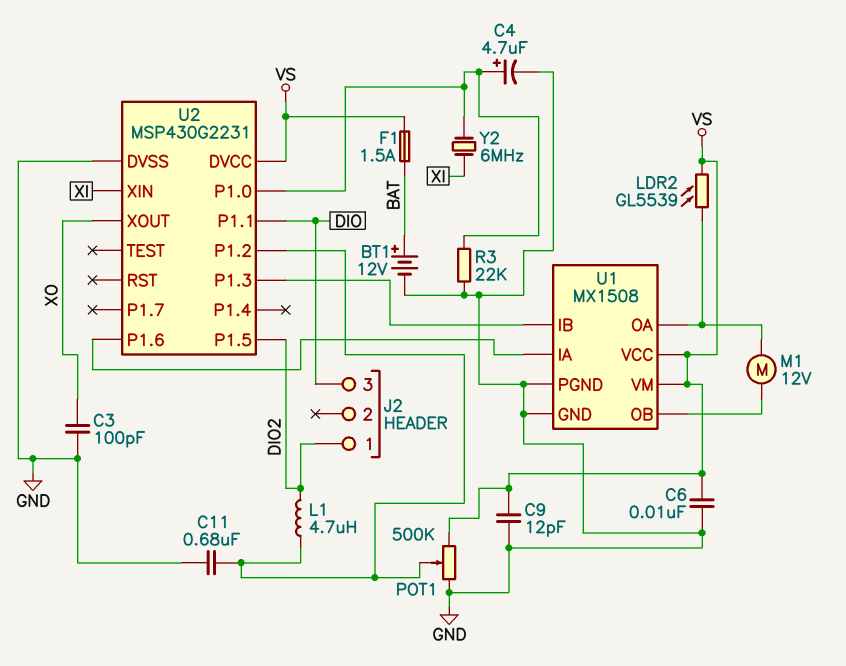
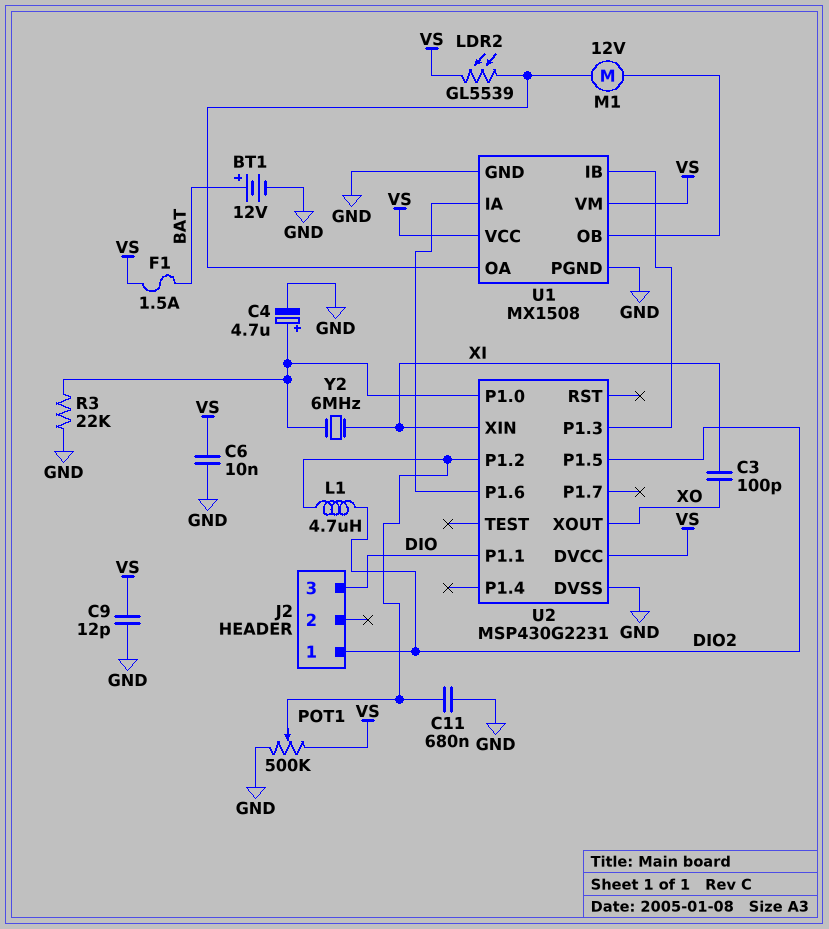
C3: 100pF (GND, XO) -> 100pF (XI, XO)

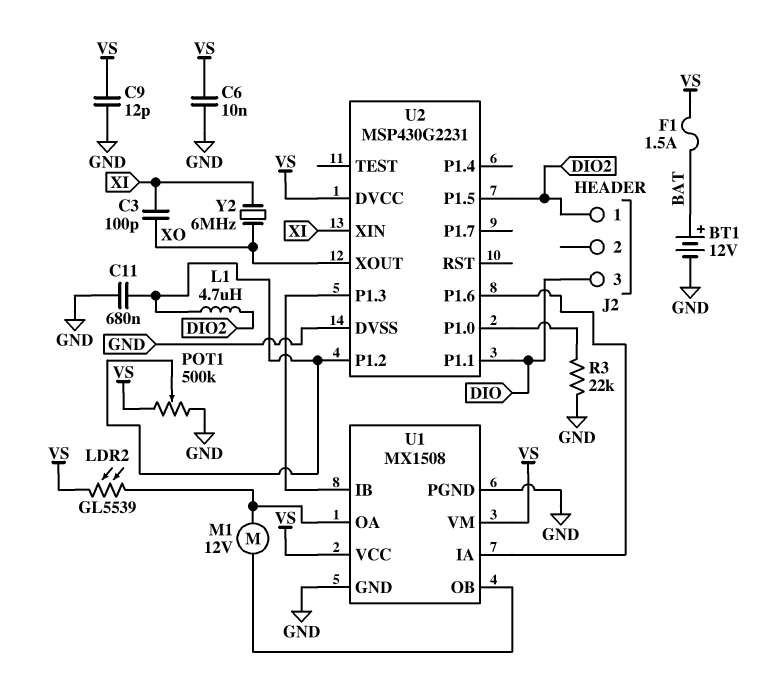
C4: 4.7uF (plus U2/P1.0, minus GND) -> none
Y2: 6MHz (U2/P1.0, XI) -> 6MHz (XI, XO)

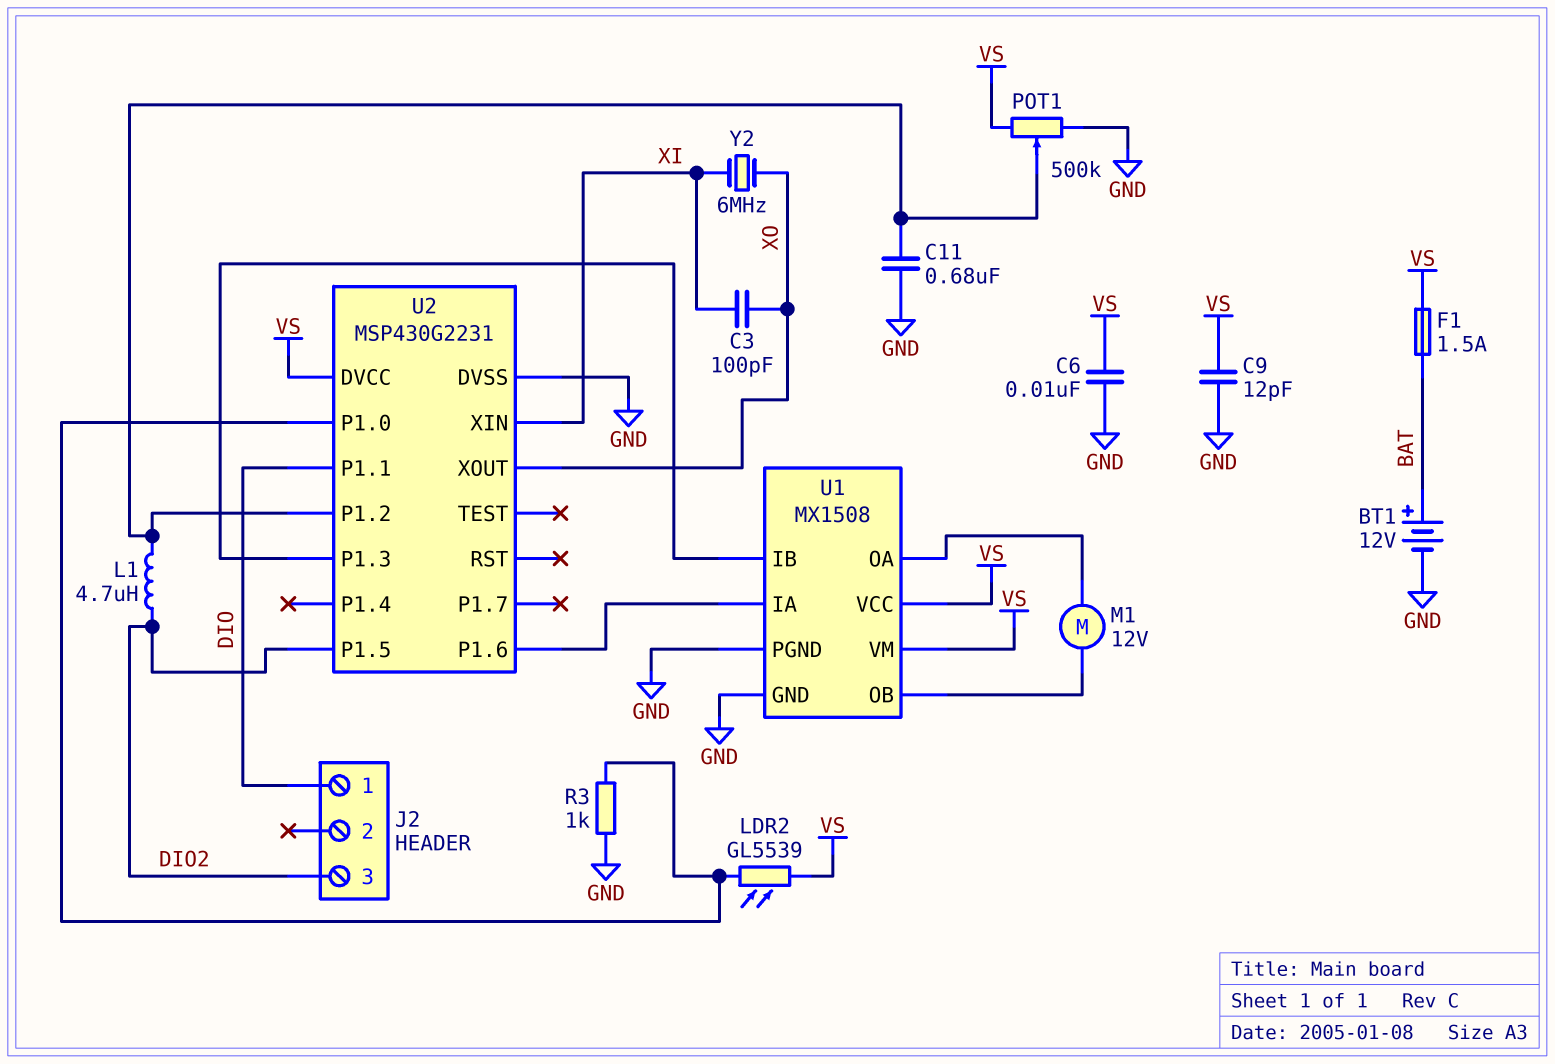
J2 pin 1: DIO2 -> DIO
J2 pin 3: DIO -> DIO2
LDR2: GL5539 (U1/OA, VS) -> GL5539 (U2/P1.0, VS)
R3: 22k (GND, U2/P1.0) -> 1k (GND, U2/P1.0)

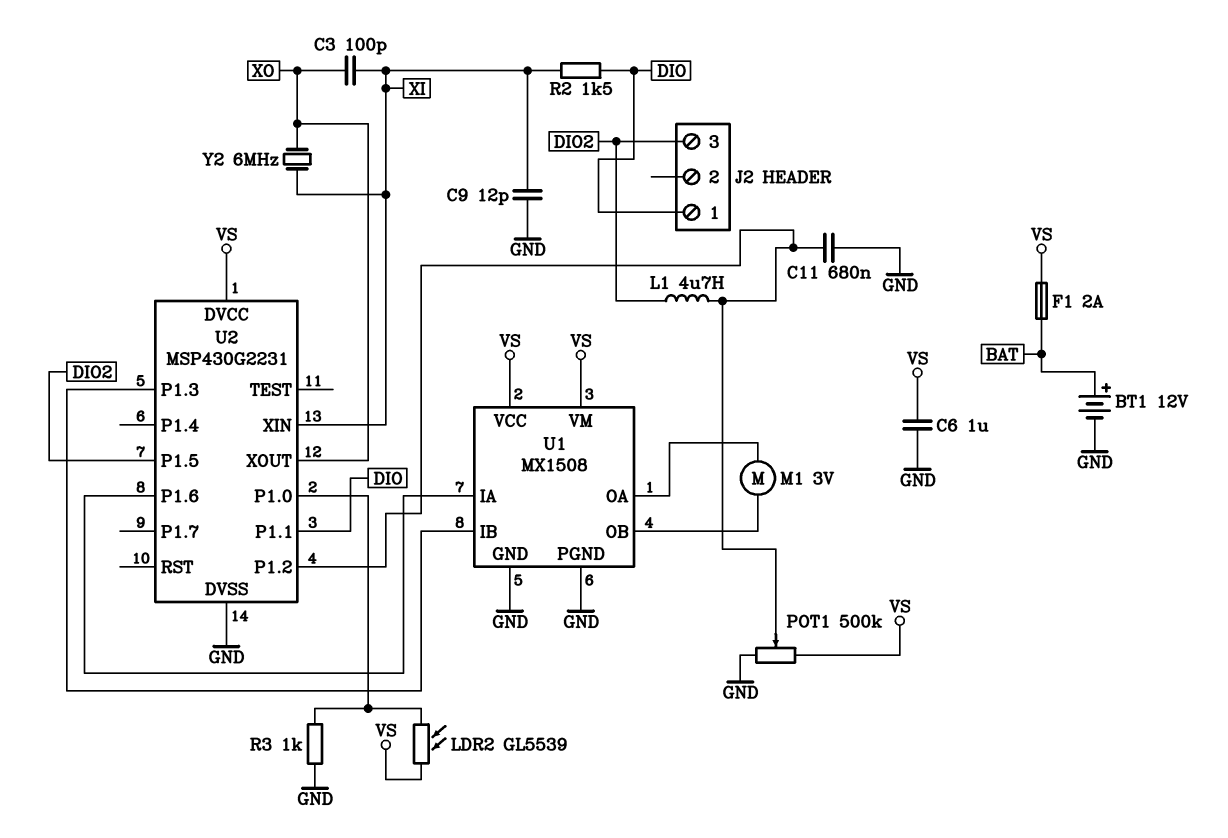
C6: 10nF (GND, VS) -> 1uF (GND, VS)
C9: 12pF (GND, VS) -> 12pF (GND, XI)
F1: 1.5A (BAT, VS) -> 2A (BAT, VS)
M1: motor 12V (U1/OA, U1/OB) -> motor 3V (U1/OA, U1/OB)
R2: none -> 1.5k (DIO, XI)

